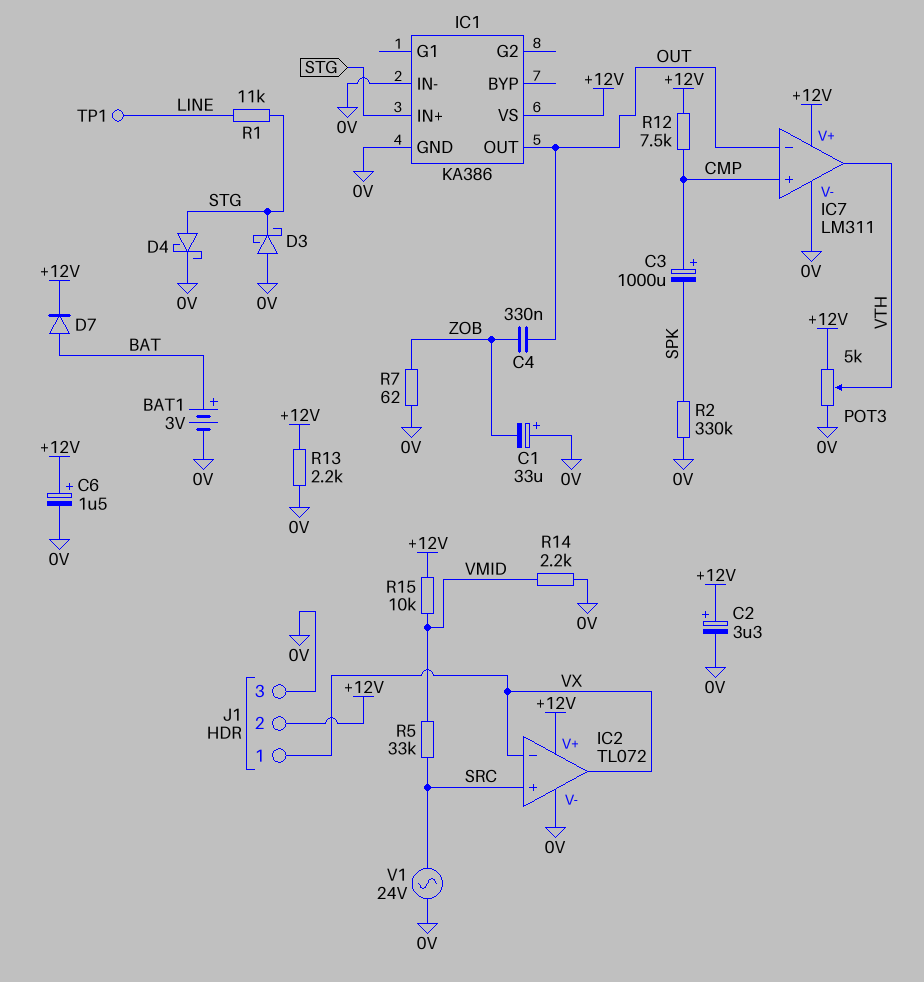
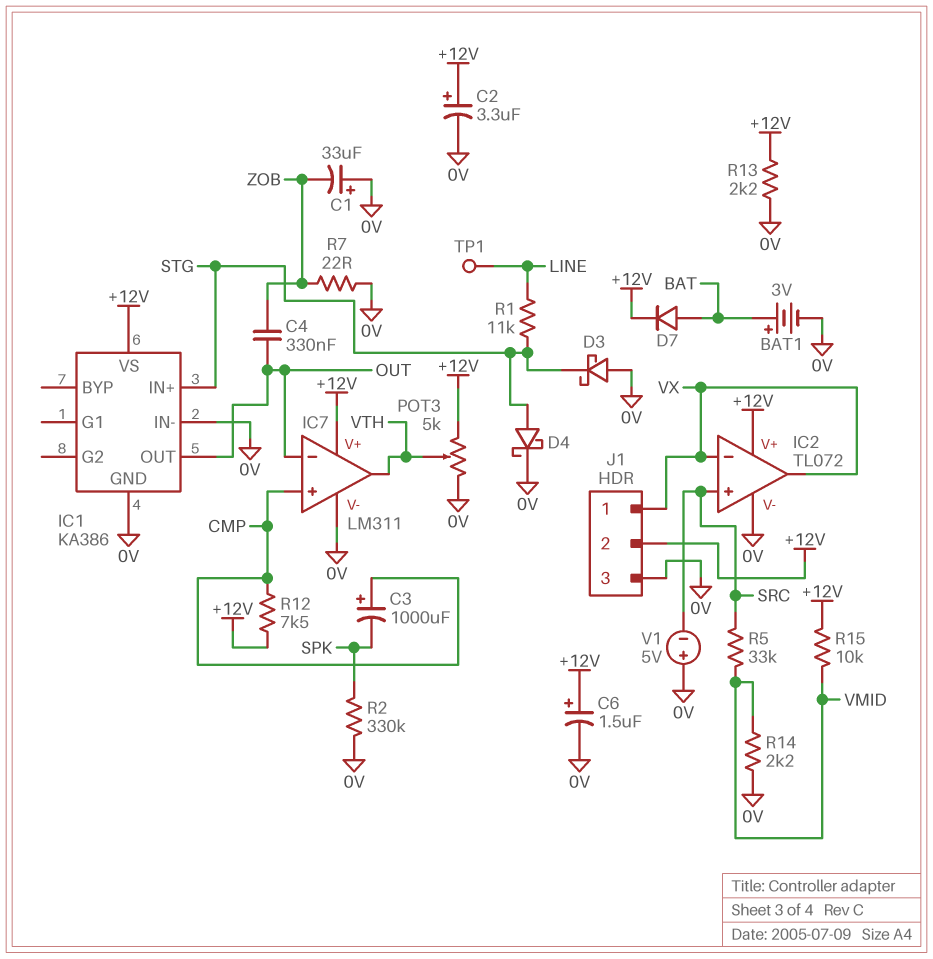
R7: 62 (0V, ZOB) -> 22 (0V, ZOB)
V1: AC 24V (0V, SRC) -> 5V (plus 0V, minus SRC)

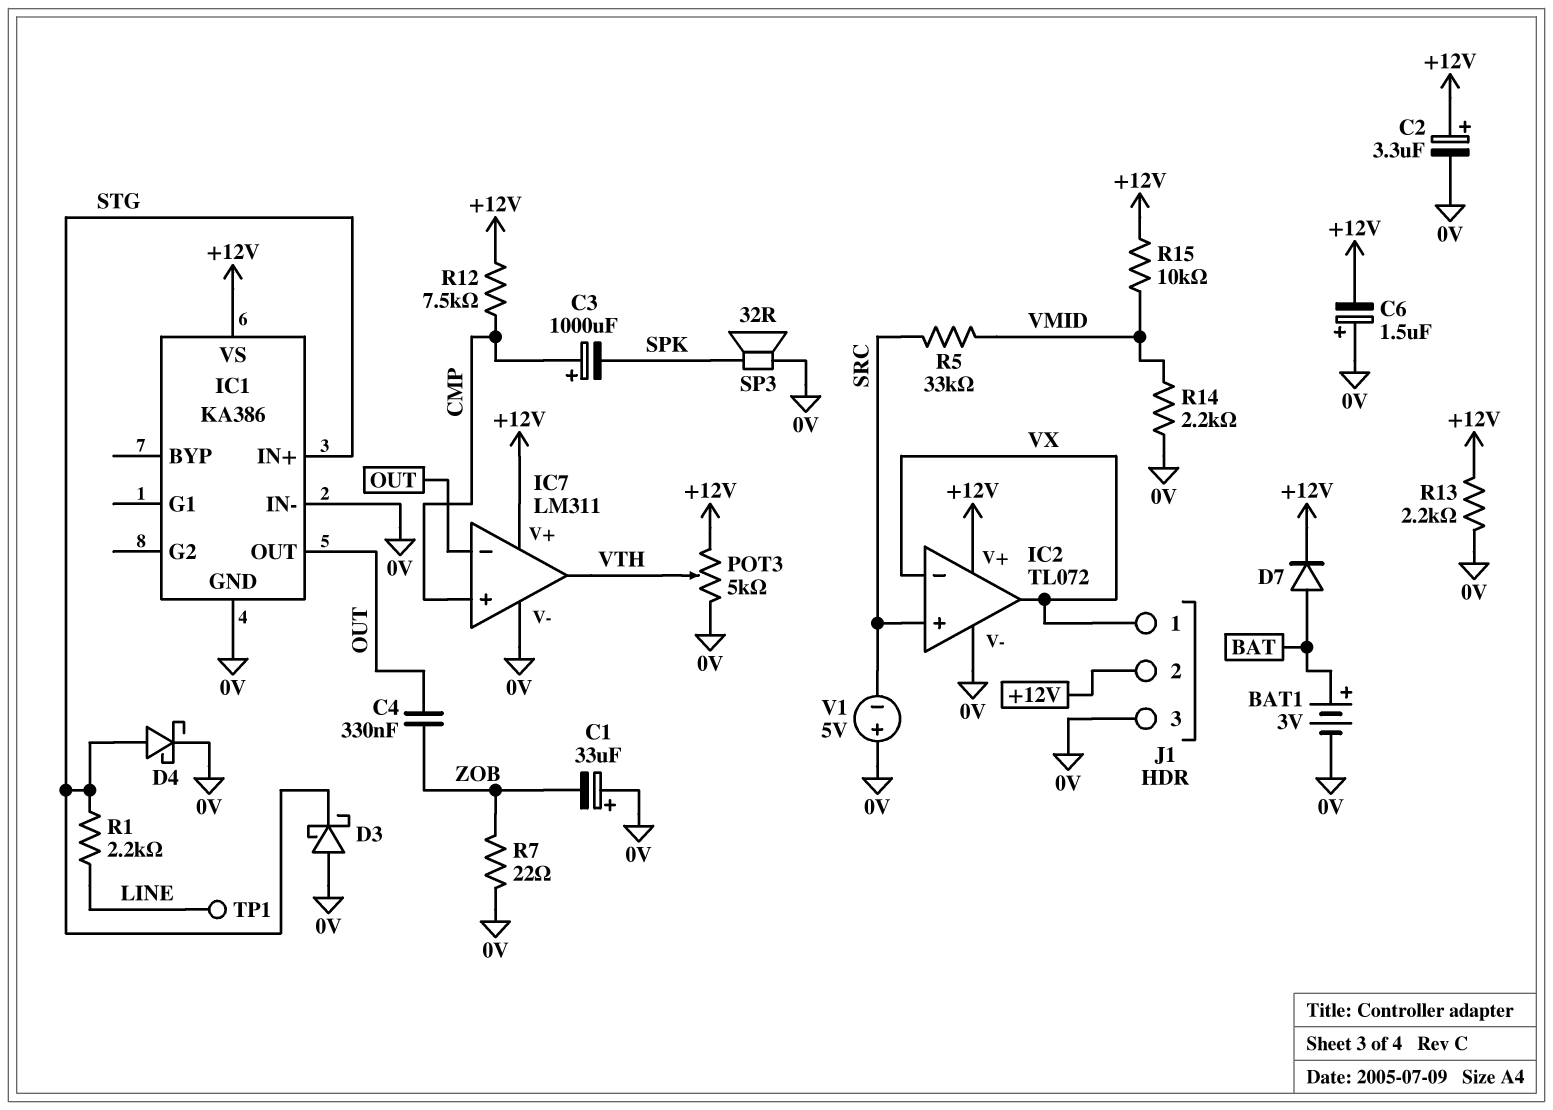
C6: 1.5uF (plus +12V, minus 0V) -> 1.5uF (plus 0V, minus +12V)
R1: 11k (LINE, STG) -> 2.2k (LINE, STG)
R2: 330k (0V, SPK) -> none
SP3: none -> speaker 32R (0V, SPK)

